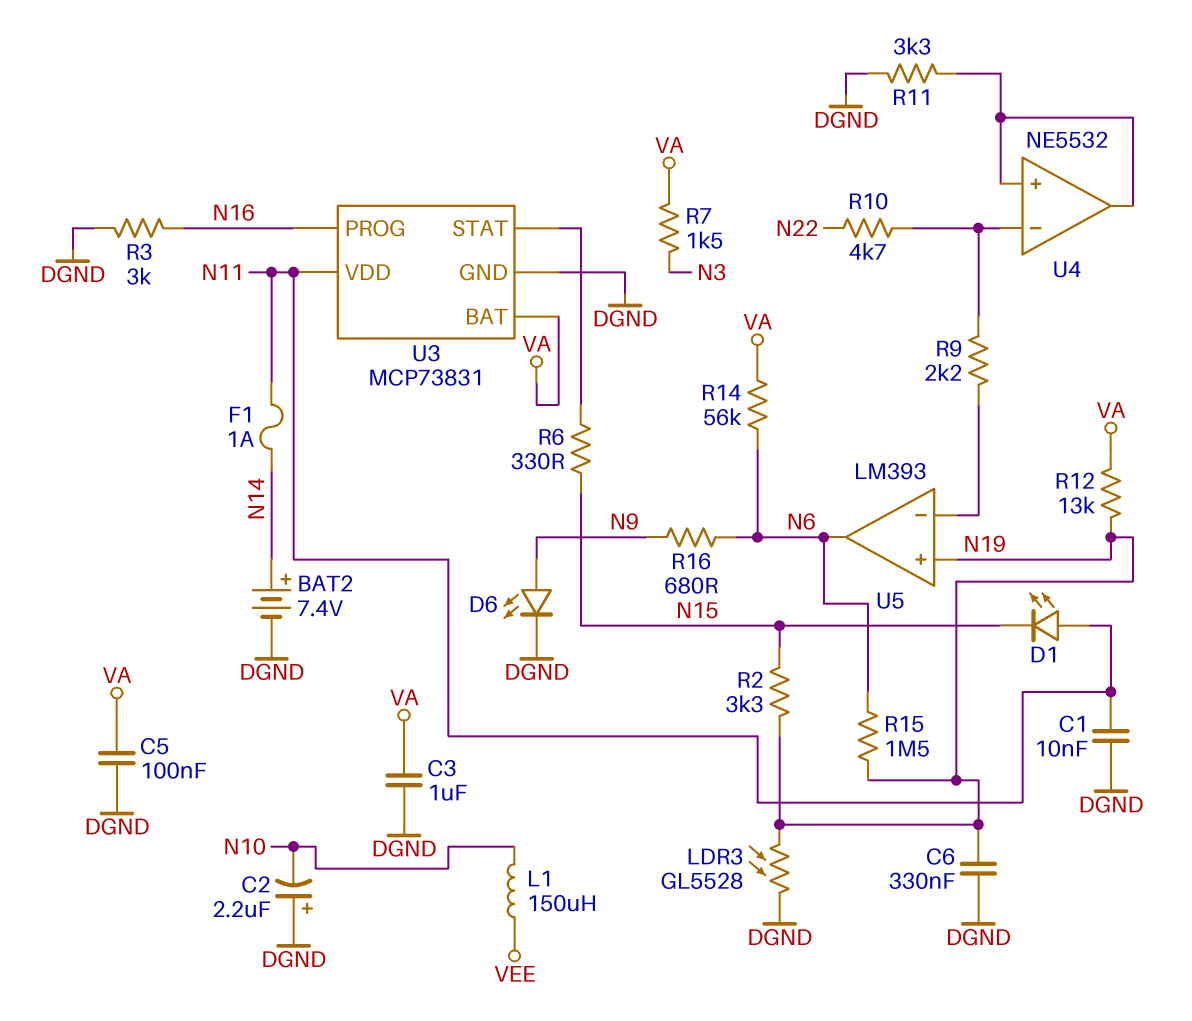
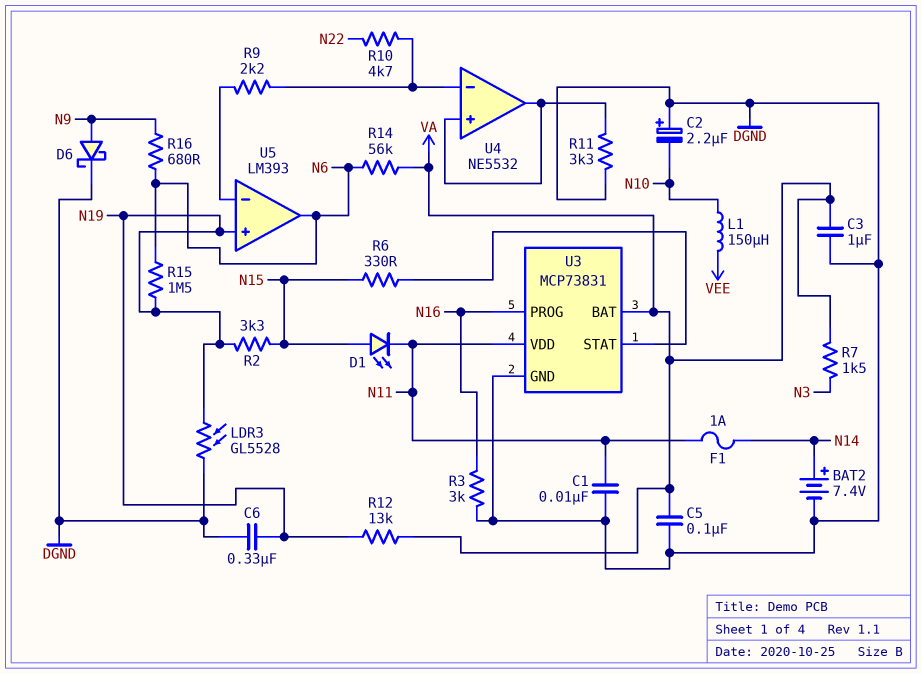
D1: LED (A N11, K N15) -> LED (A N15, K N11)
D6: LED (A N9, K DGND) -> schottky (A N9, K DGND)

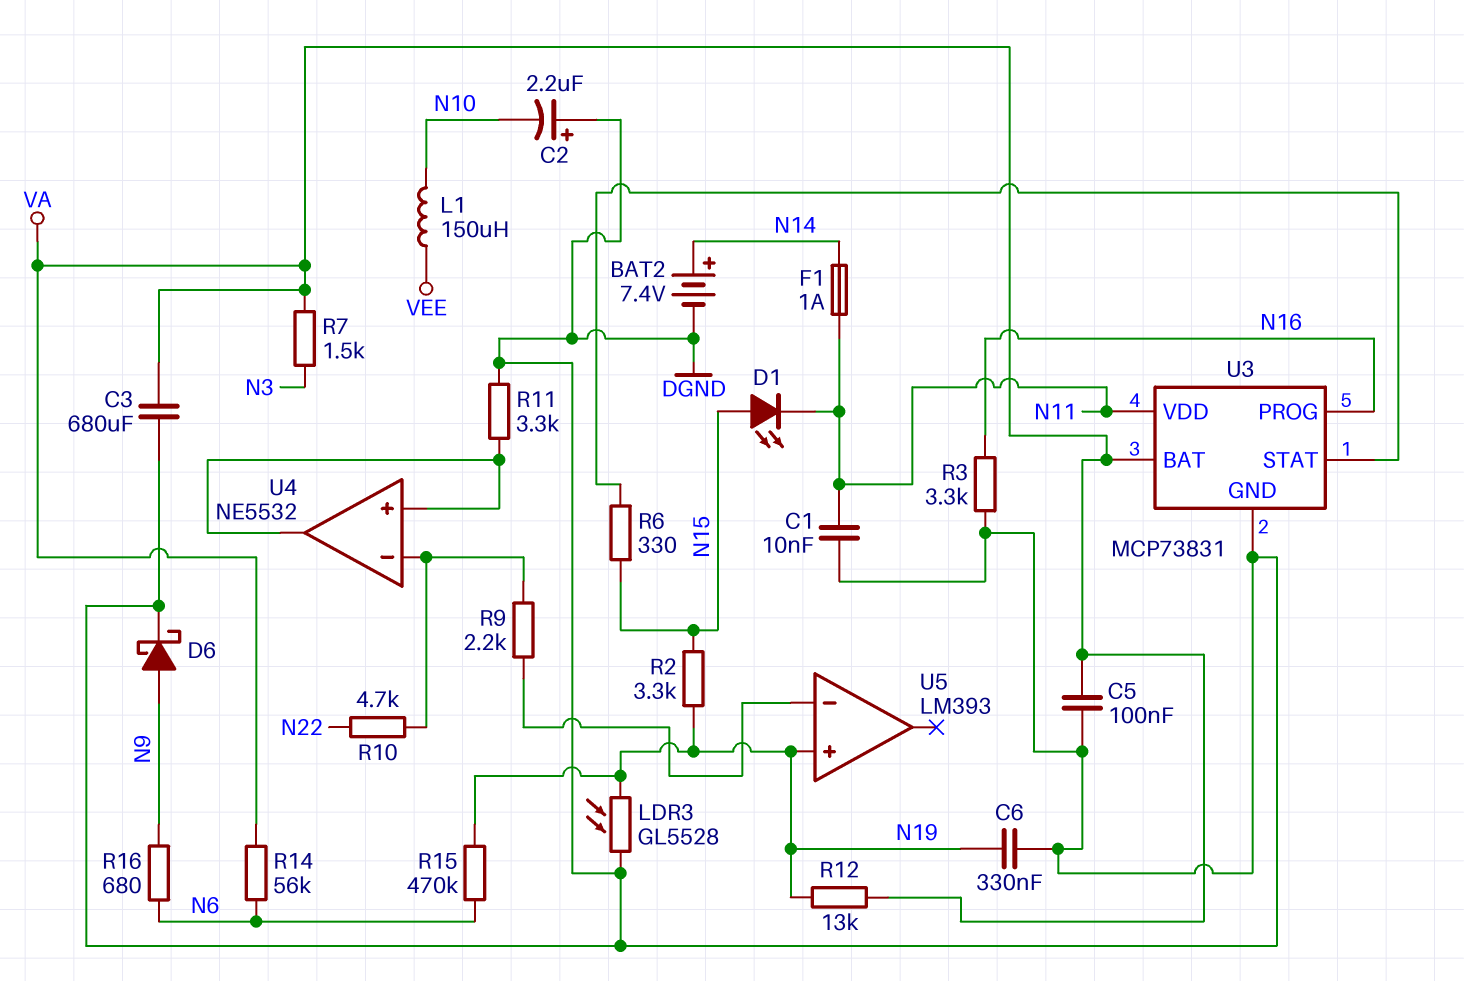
C3: 1uF (DGND, VA) -> 680uF (DGND, VA)
R3: 3k (DGND, N16) -> 3.3k (DGND, N16)
R15: 1.5M (N6, N19) -> 470k (N6, N19)
U5 pin out: N6 -> none

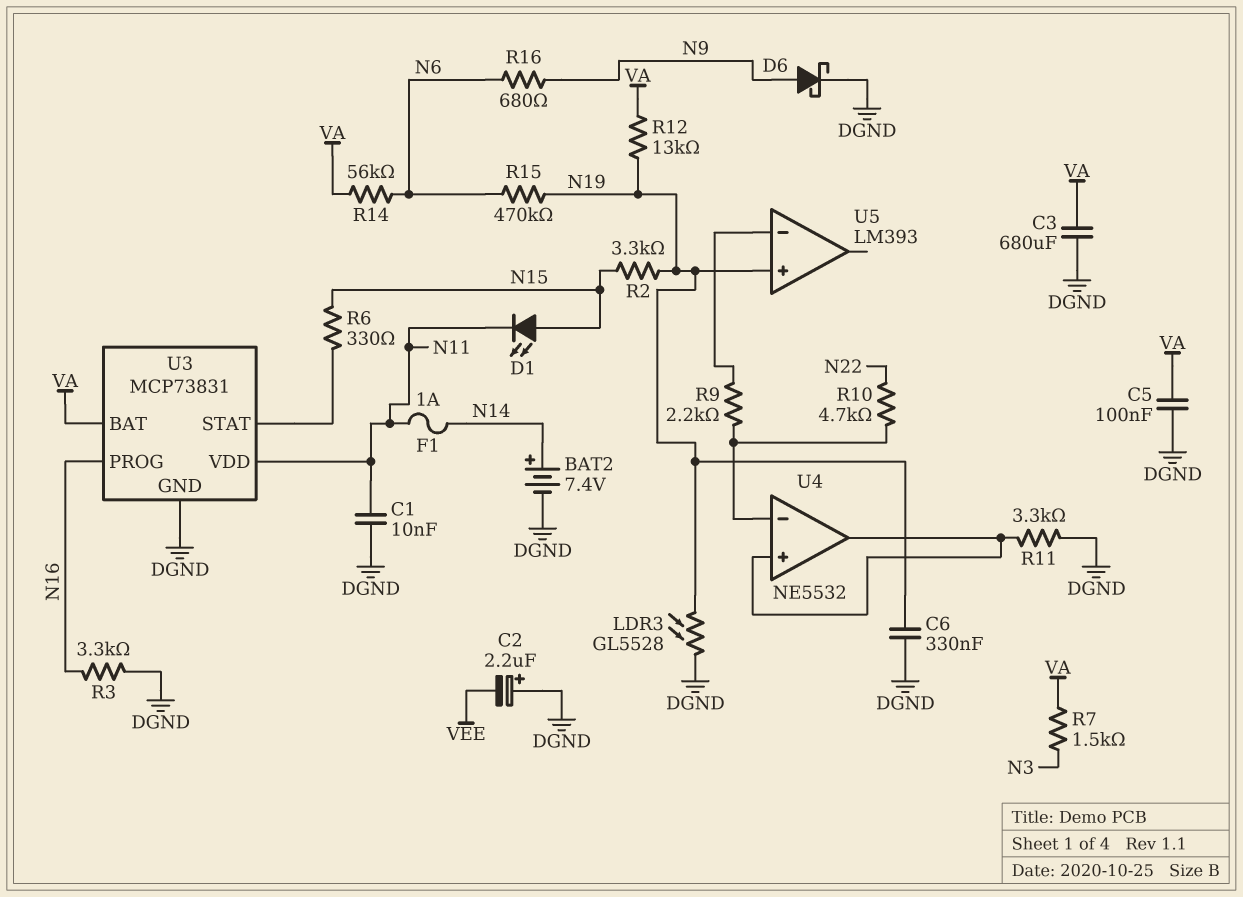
C2: 2.2uF (plus DGND, minus N10) -> 2.2uF (plus DGND, minus VEE)
L1: 150uH (N10, VEE) -> none

